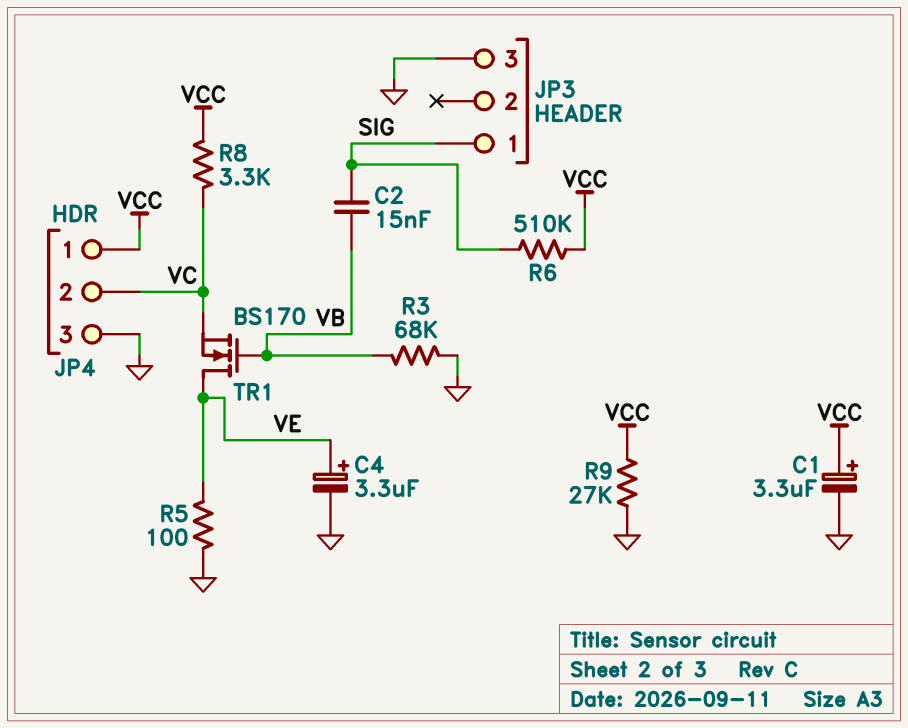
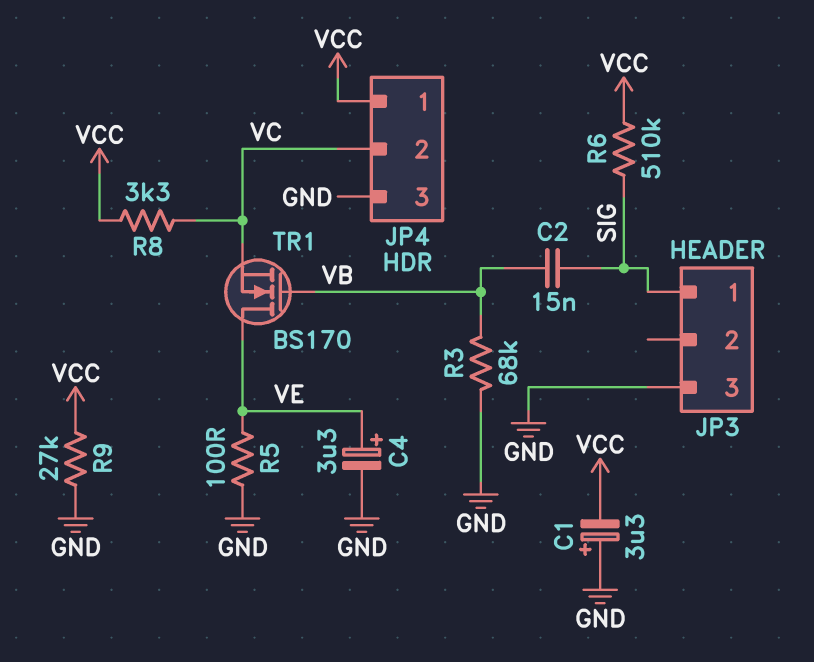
C1: 3.3uF (plus VCC, minus GND) -> 3.3uF (plus GND, minus VCC)

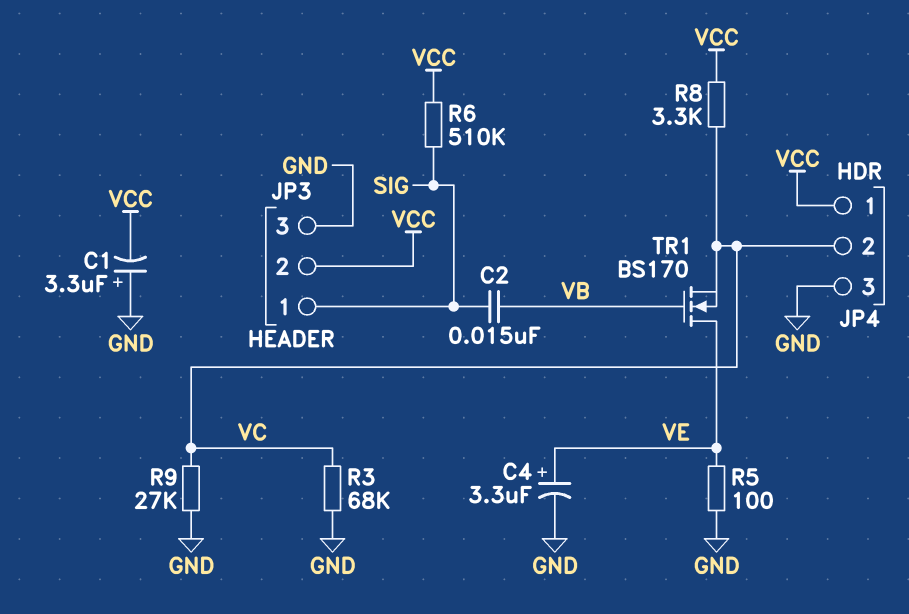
JP3 pin 2: none -> VCC
R3: 68k (GND, VB) -> 68k (GND, VC)
R9: 27k (GND, VCC) -> 27k (GND, VC)

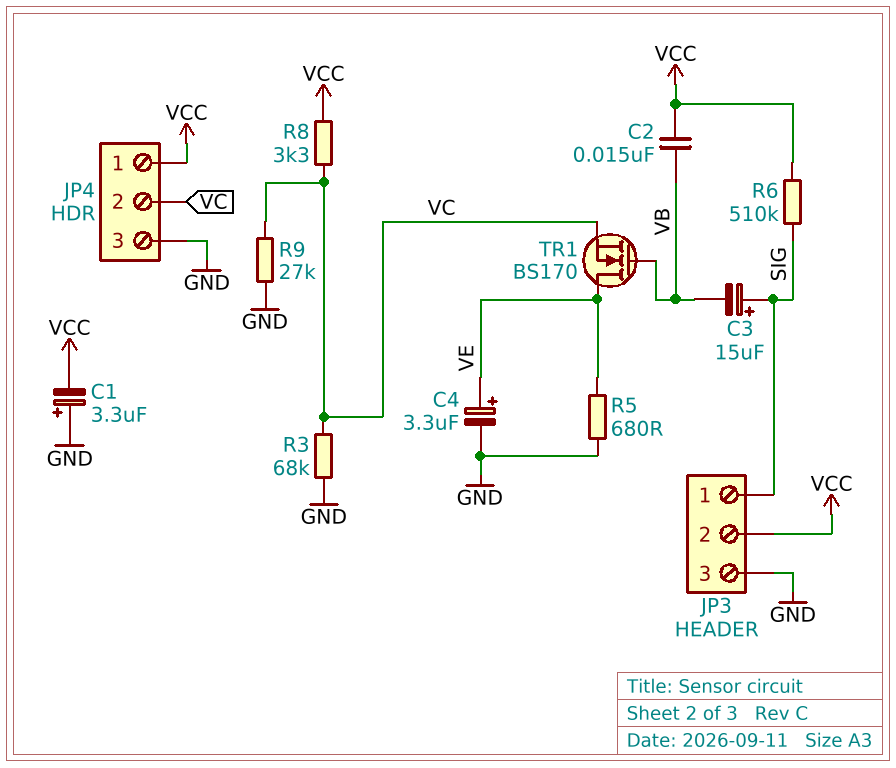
C2: 15nF (SIG, VB) -> 15nF (VB, VCC)
C3: none -> 15uF (plus SIG, minus VB)
R5: 100 (GND, VE) -> 680 (GND, VE)

